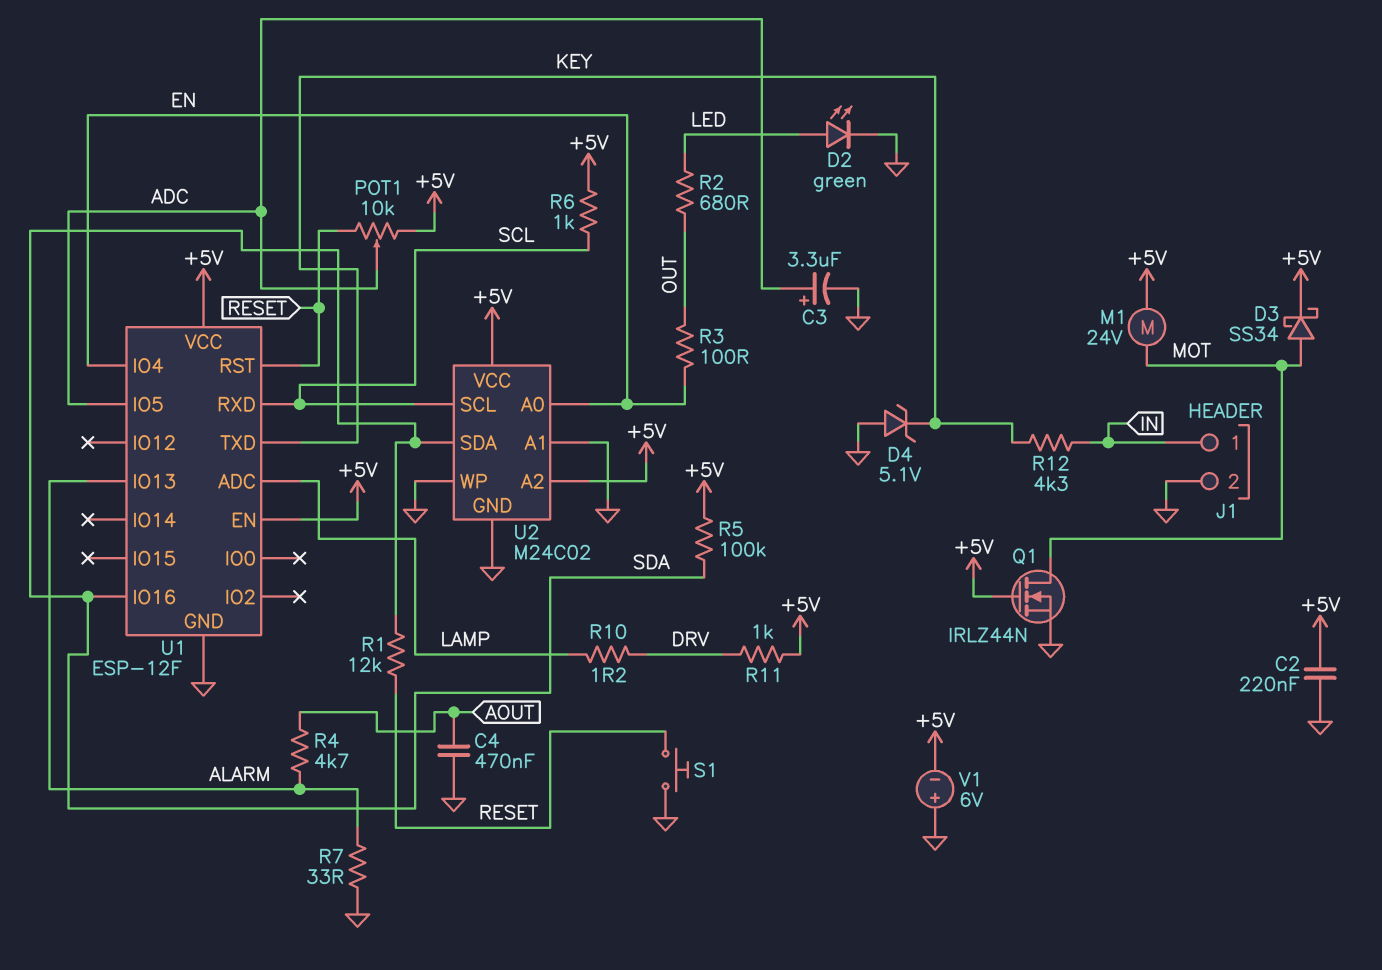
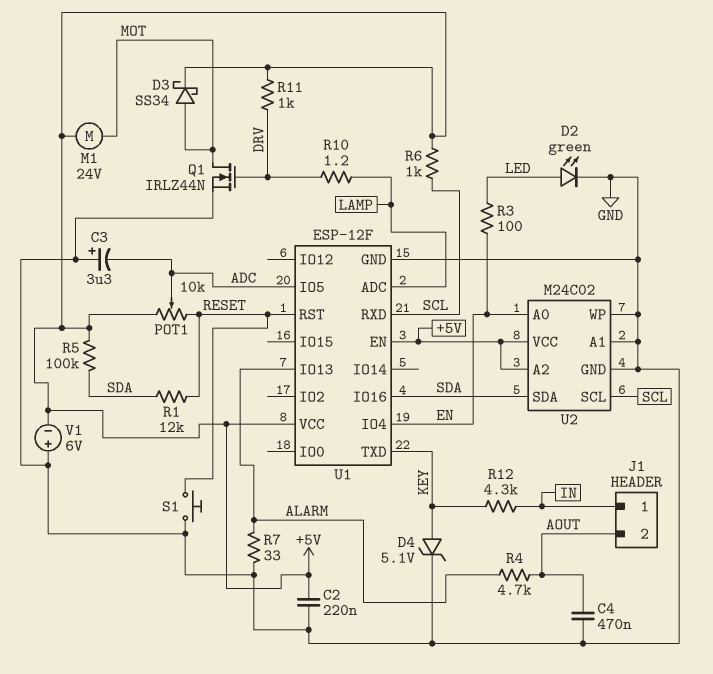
C3: 3.3uF (plus ADC, minus GND) -> 3.3uF (plus GND, minus ADC)
D4: zener 5.1V (A GND, K KEY) -> zener 5.1V (A KEY, K GND)
J1 pin 2: GND -> AOUT
Q1: NMOS IRLZ44N (G +5V, D MOT, S GND) -> NMOS IRLZ44N (G DRV, D MOT, S GND)
R2: 680 (LED, OUT) -> none
R3: 100 (EN, OUT) -> 100 (EN, LED)

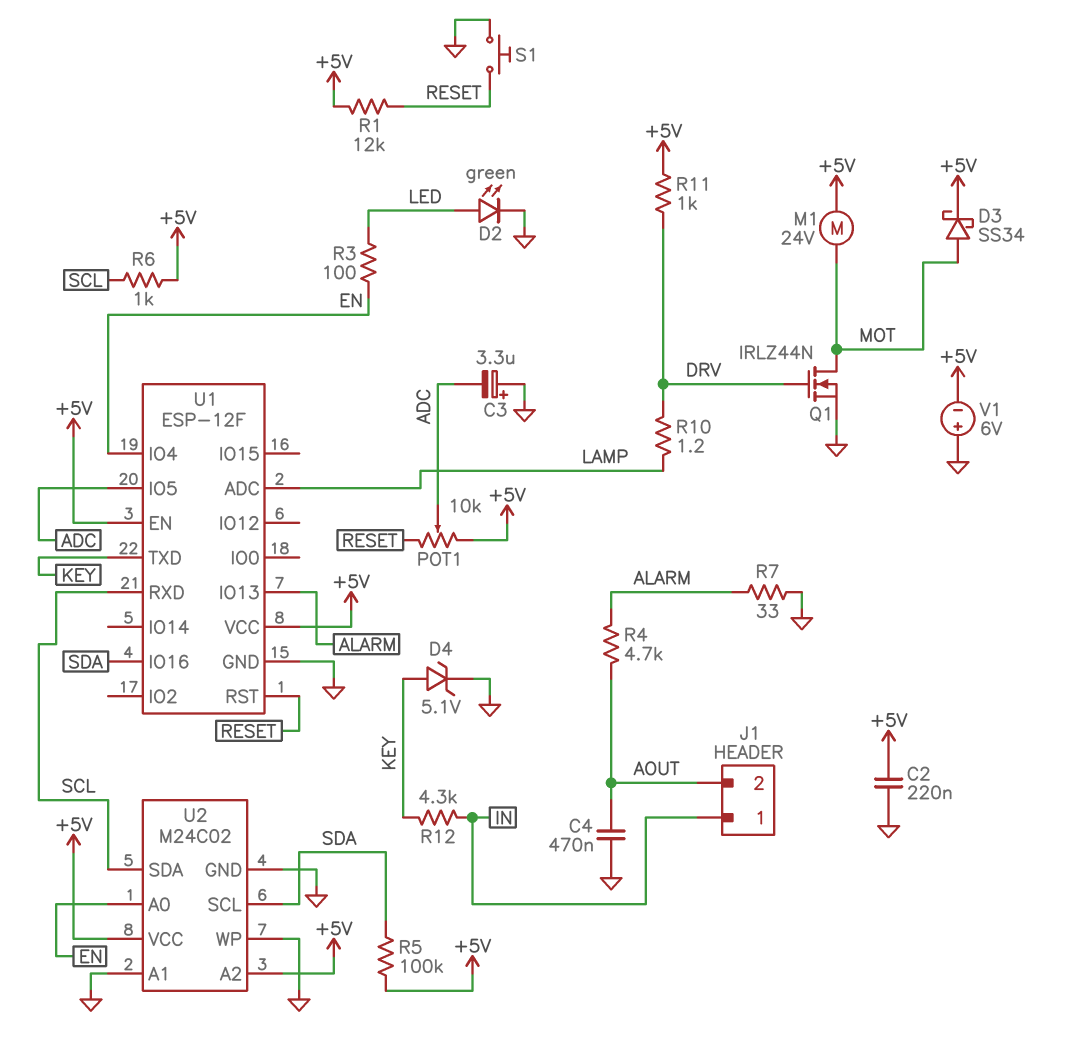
R1: 12k (RESET, SDA) -> 12k (+5V, RESET)
U2 pin SCL: SCL -> SDA
U2 pin SDA: SDA -> SCL

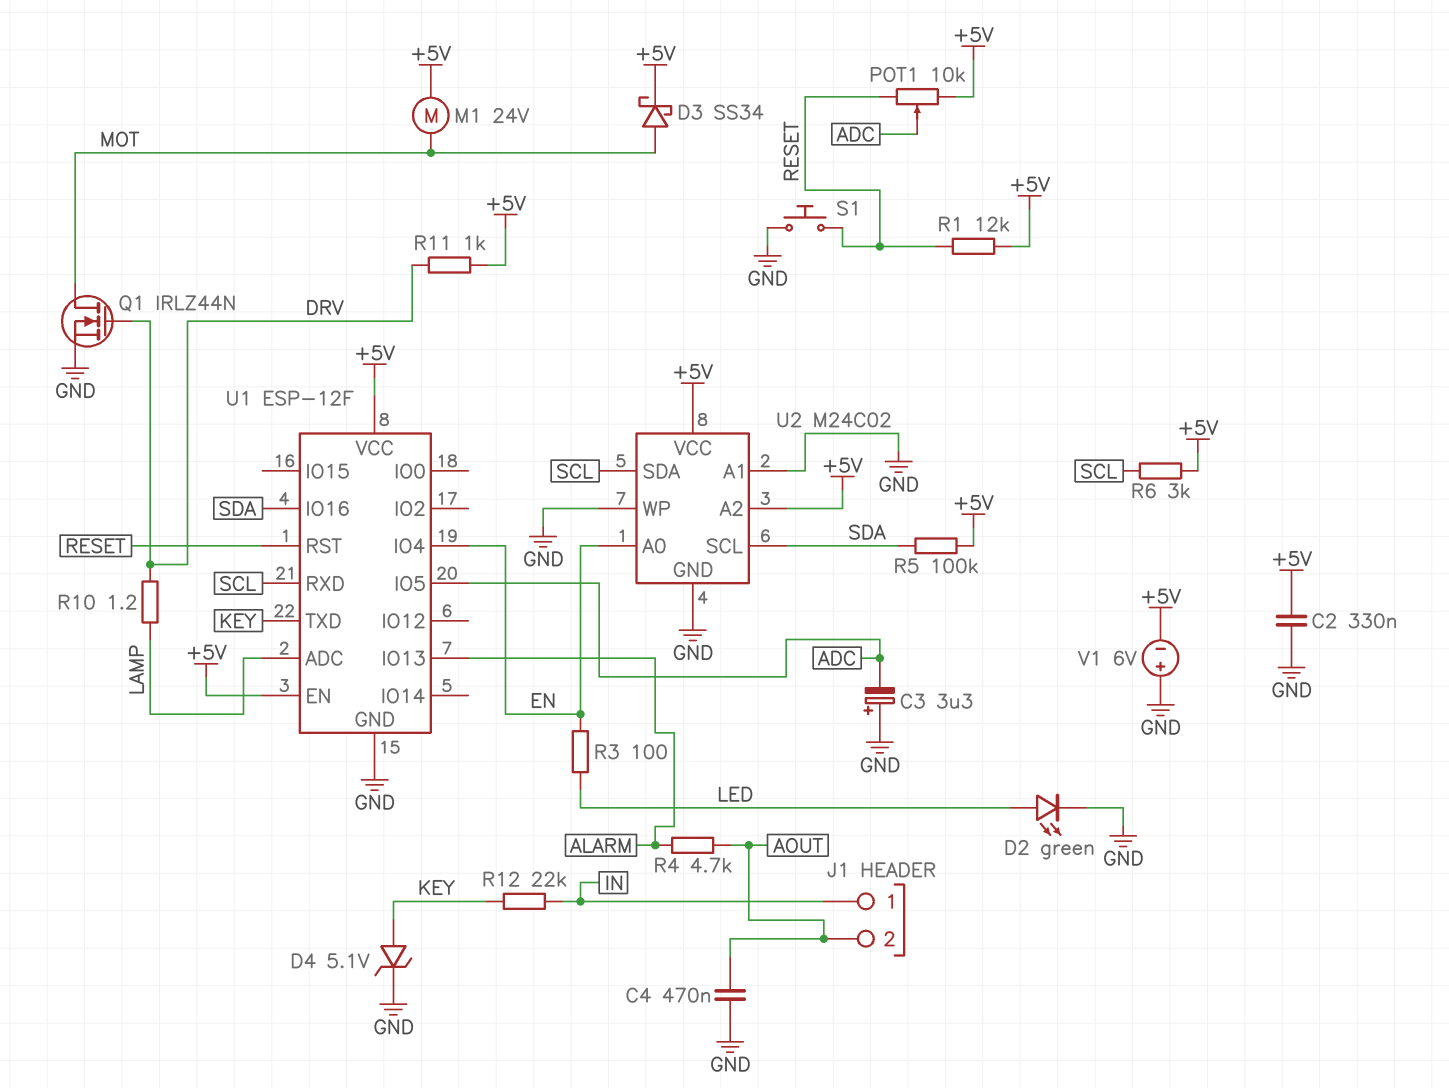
C2: 220nF (+5V, GND) -> 330nF (+5V, GND)
R6: 1k (+5V, SCL) -> 3k (+5V, SCL)
R7: 33 (ALARM, GND) -> none
R12: 4.3k (IN, KEY) -> 22k (IN, KEY)

